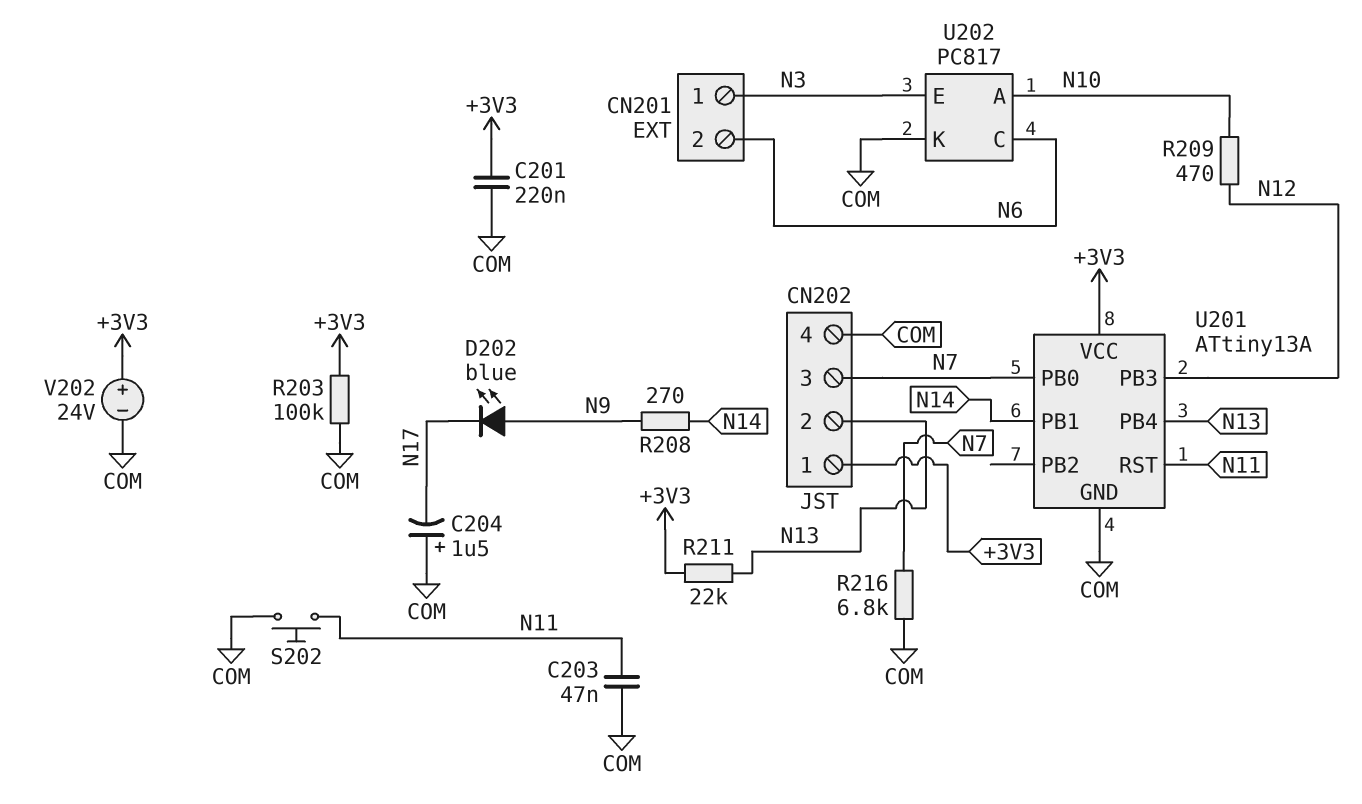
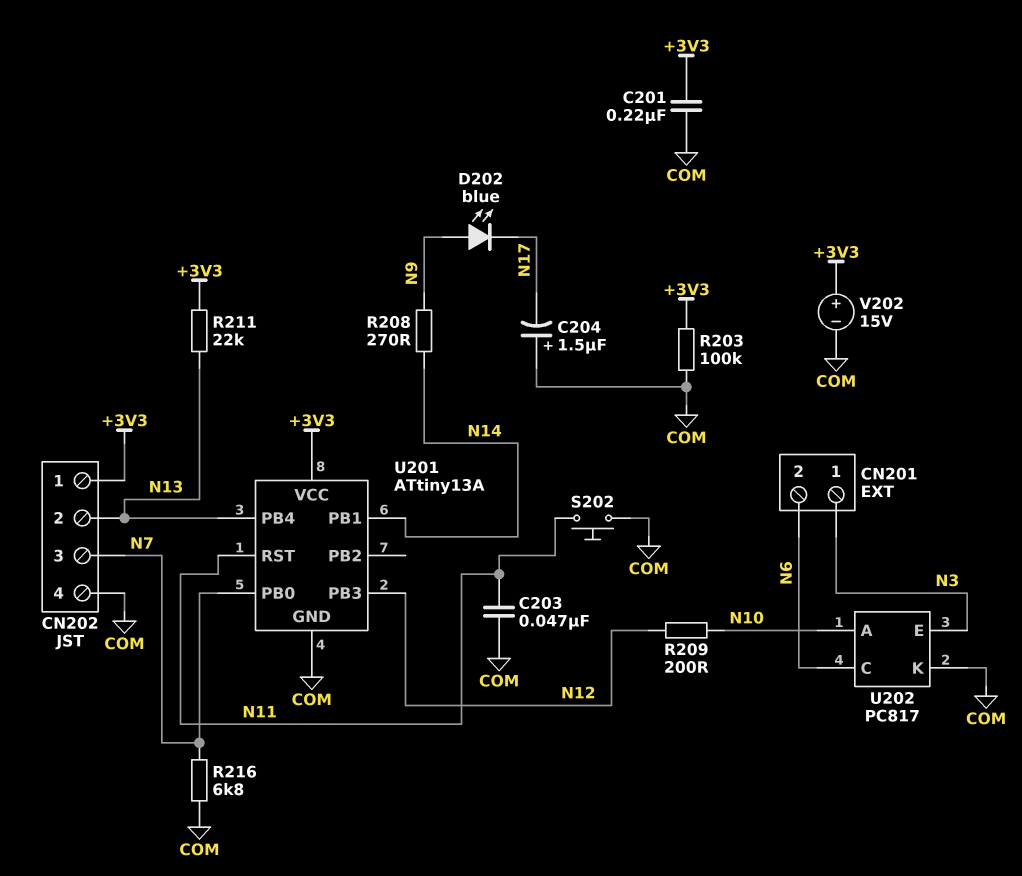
R209: 470 (N10, N12) -> 200 (N10, N12)
V202: 24V (plus +3V3, minus COM) -> 15V (plus +3V3, minus COM)

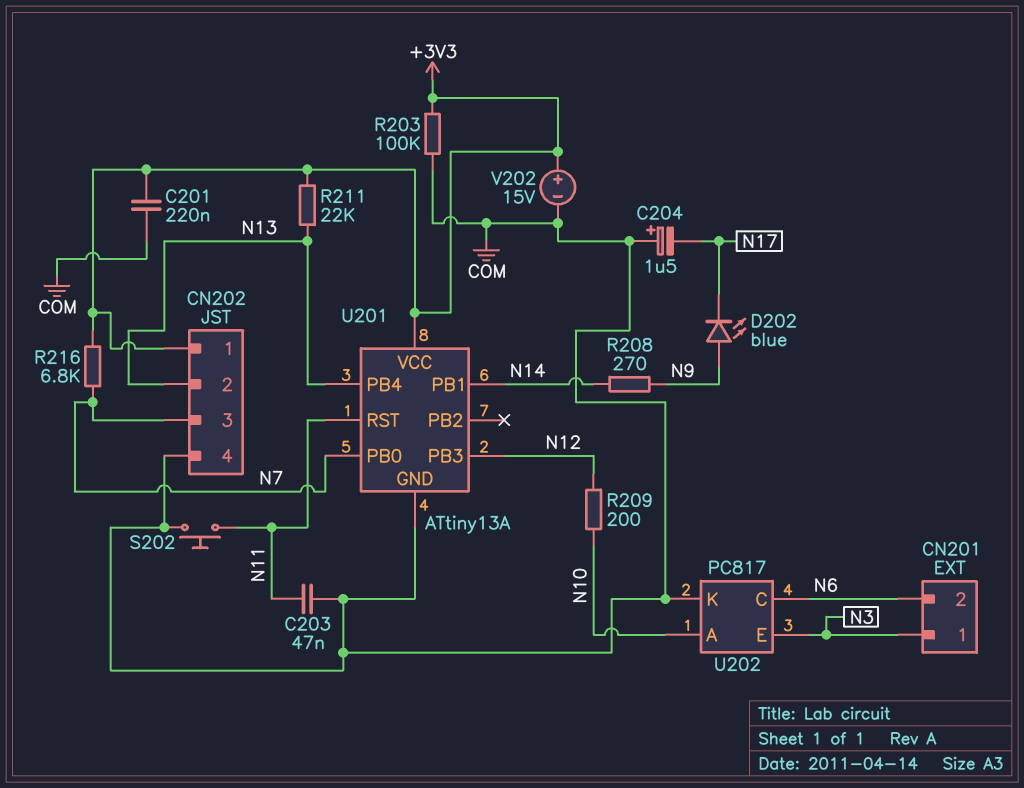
R216: 6.8k (COM, N7) -> 6.8k (+3V3, N7)

